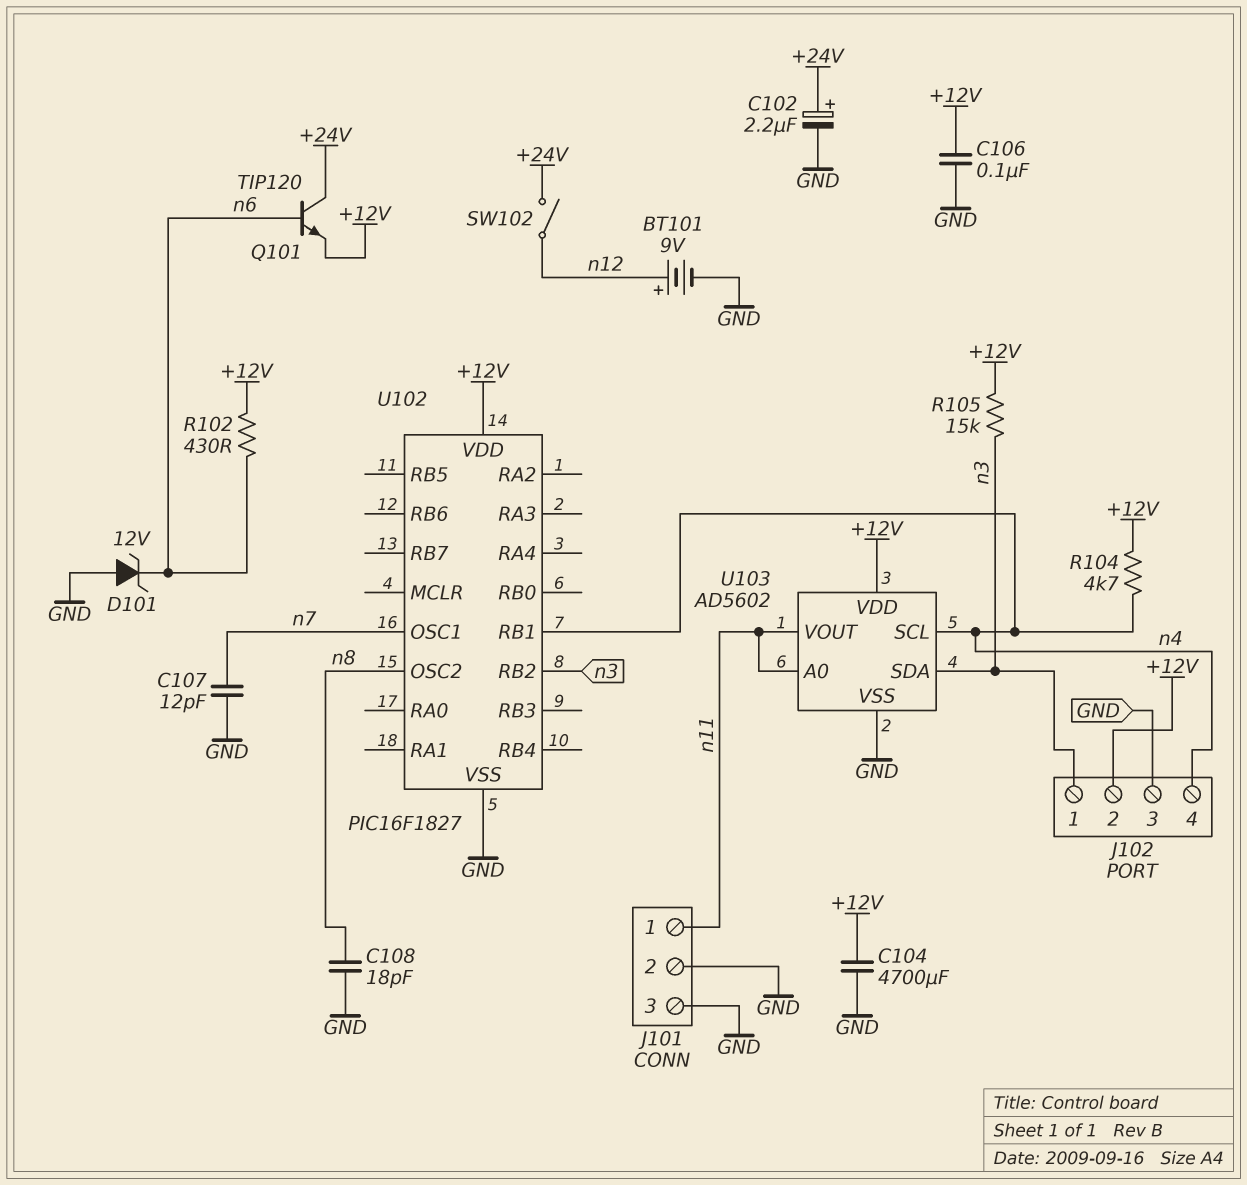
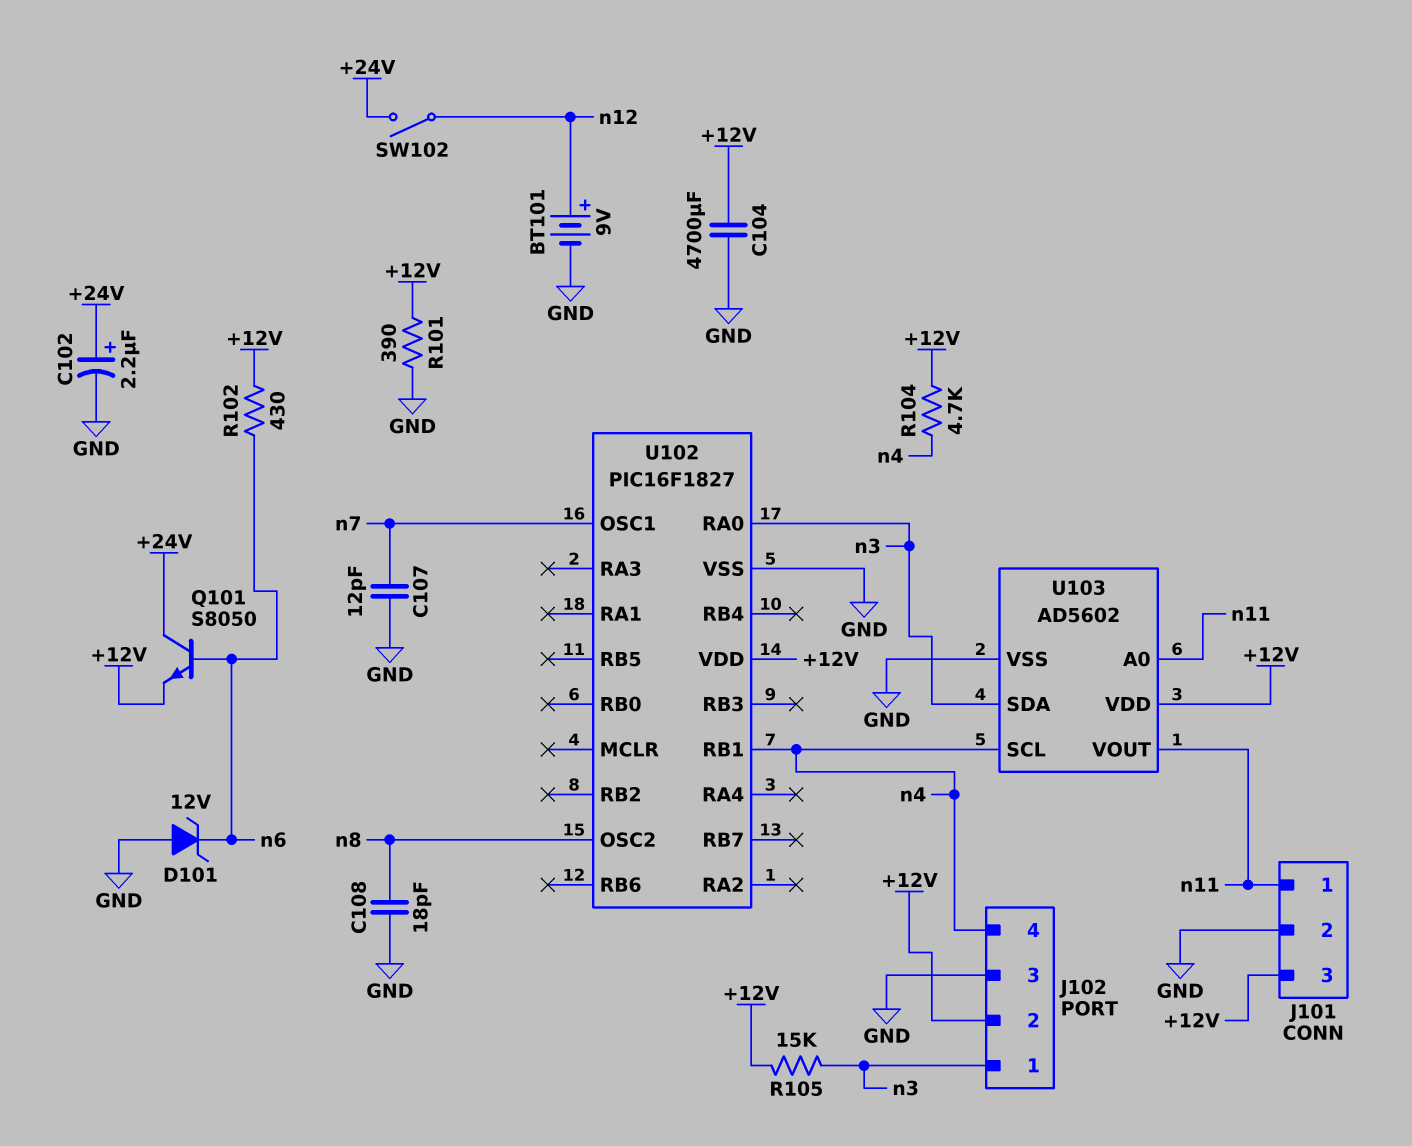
C106: 100nF (+12V, GND) -> none
J101 pin 3: GND -> +12V
Q101: NPN TIP120 (B n6, C +24V, E +12V) -> NPN S8050 (B n6, C +24V, E +12V)
R101: none -> 390 (+12V, GND)
U102 pin RA0: none -> n3
U102 pin RB2: n3 -> none

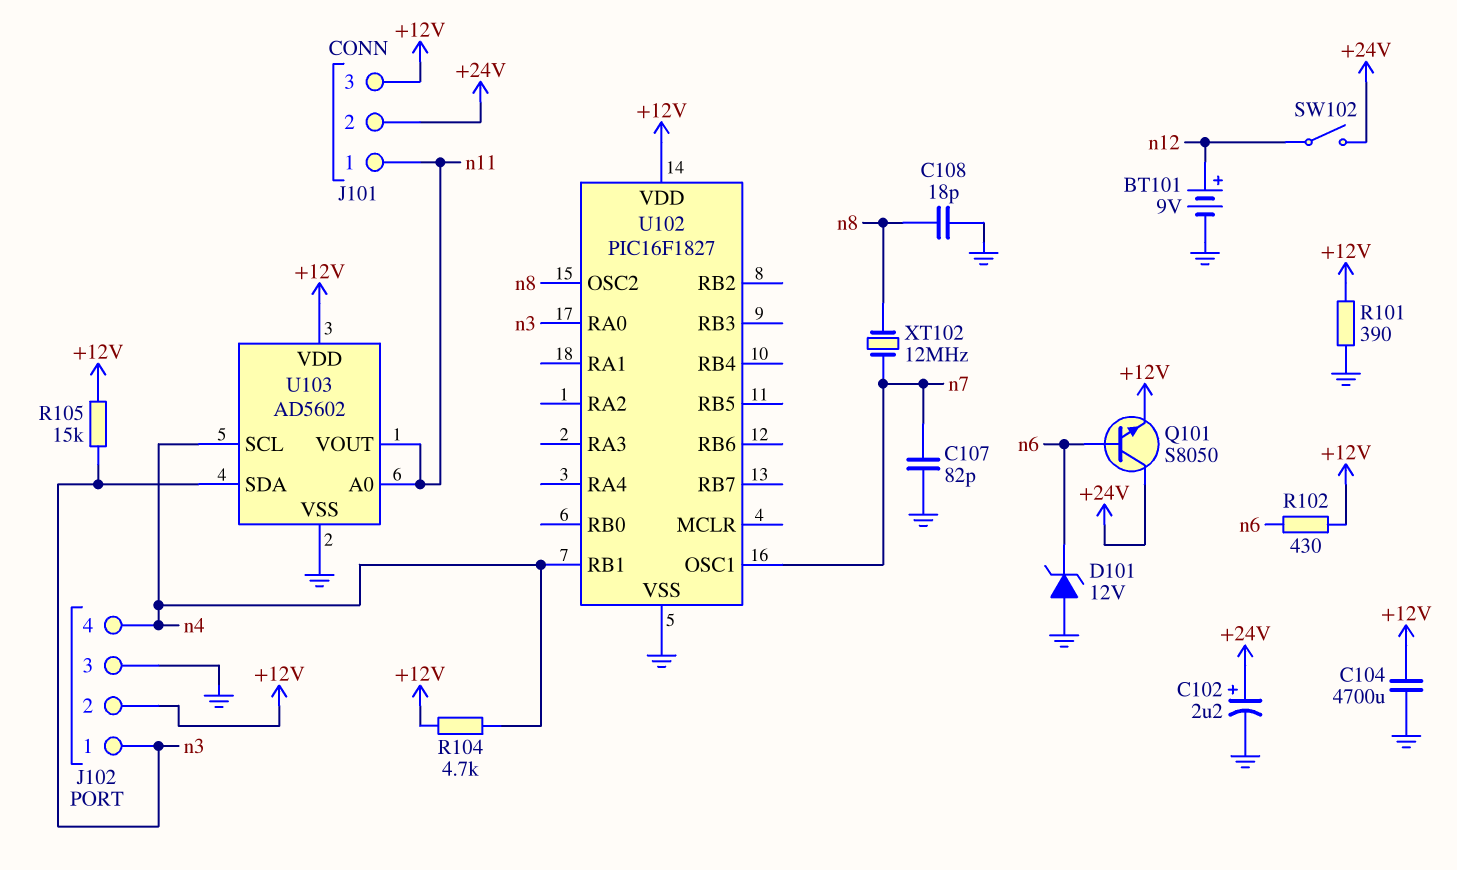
C107: 12pF (GND, n7) -> 82pF (GND, n7)
J101 pin 2: GND -> +24V
XT102: none -> 12MHz (n7, n8)

